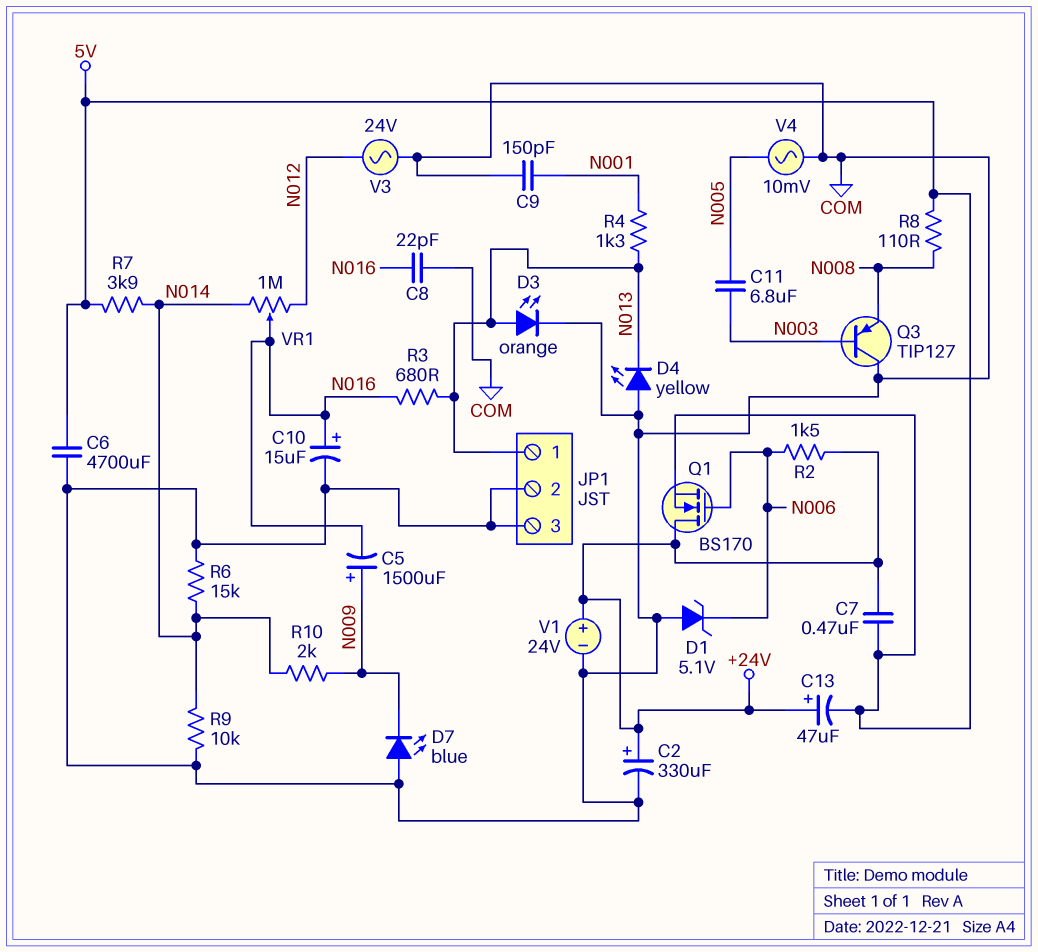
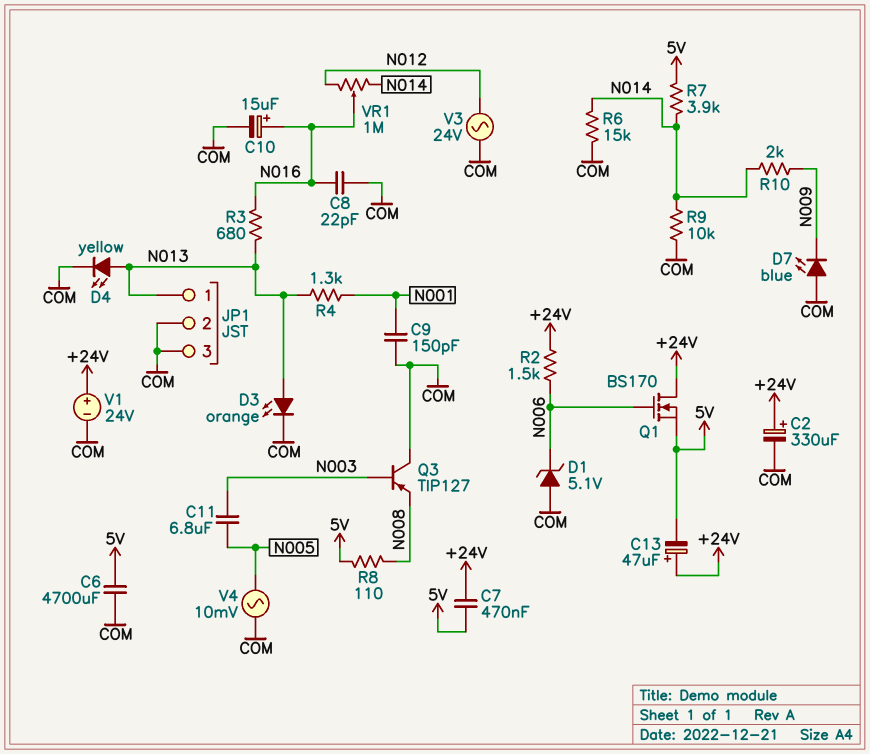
C5: 1500uF (plus N009, minus N016) -> none
D4: LED yellow (A COM, K N013) -> LED yellow (A N013, K COM)

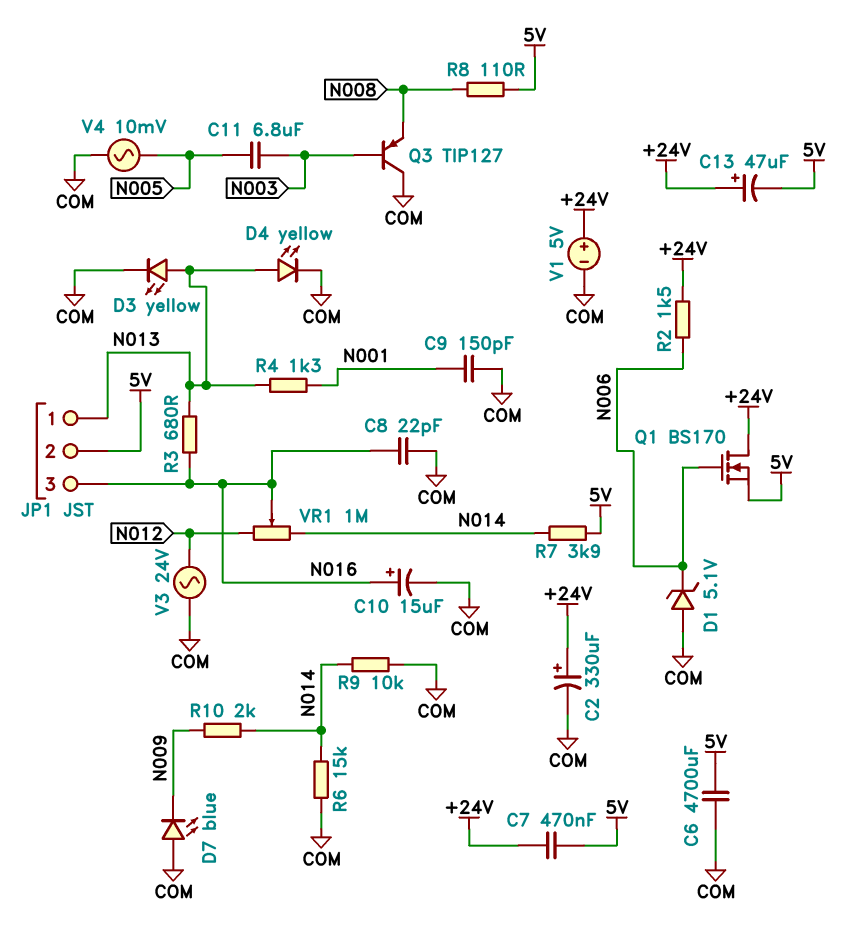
D3: LED orange (A N013, K COM) -> LED yellow (A N013, K COM)
JP1 pin 2: COM -> 5V
JP1 pin 3: COM -> N016
V1: 24V (plus +24V, minus COM) -> 5V (plus +24V, minus COM)

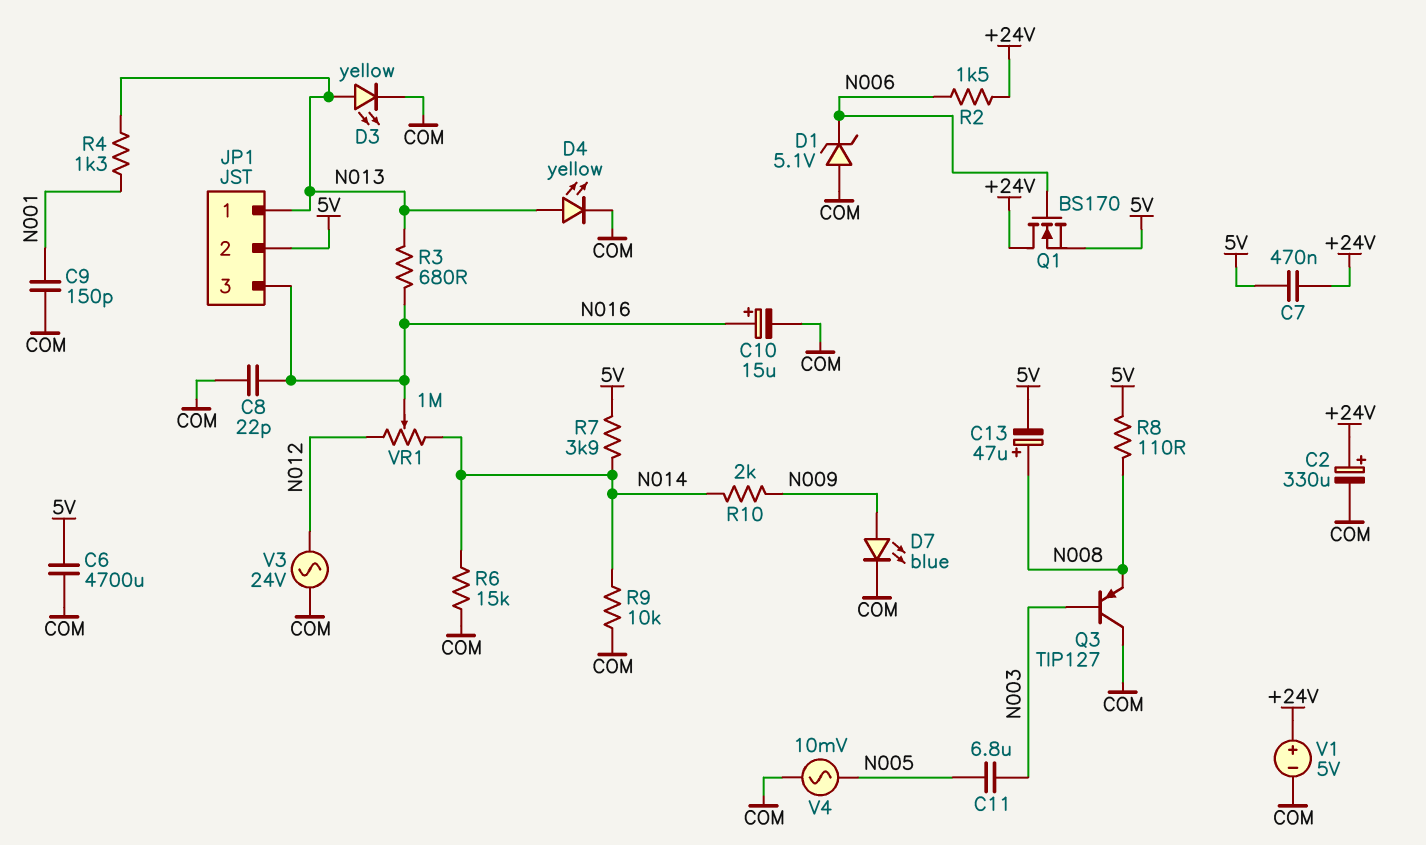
C13: 47uF (plus +24V, minus 5V) -> 47uF (plus N008, minus 5V)
D7: LED blue (A COM, K N009) -> LED blue (A N009, K COM)

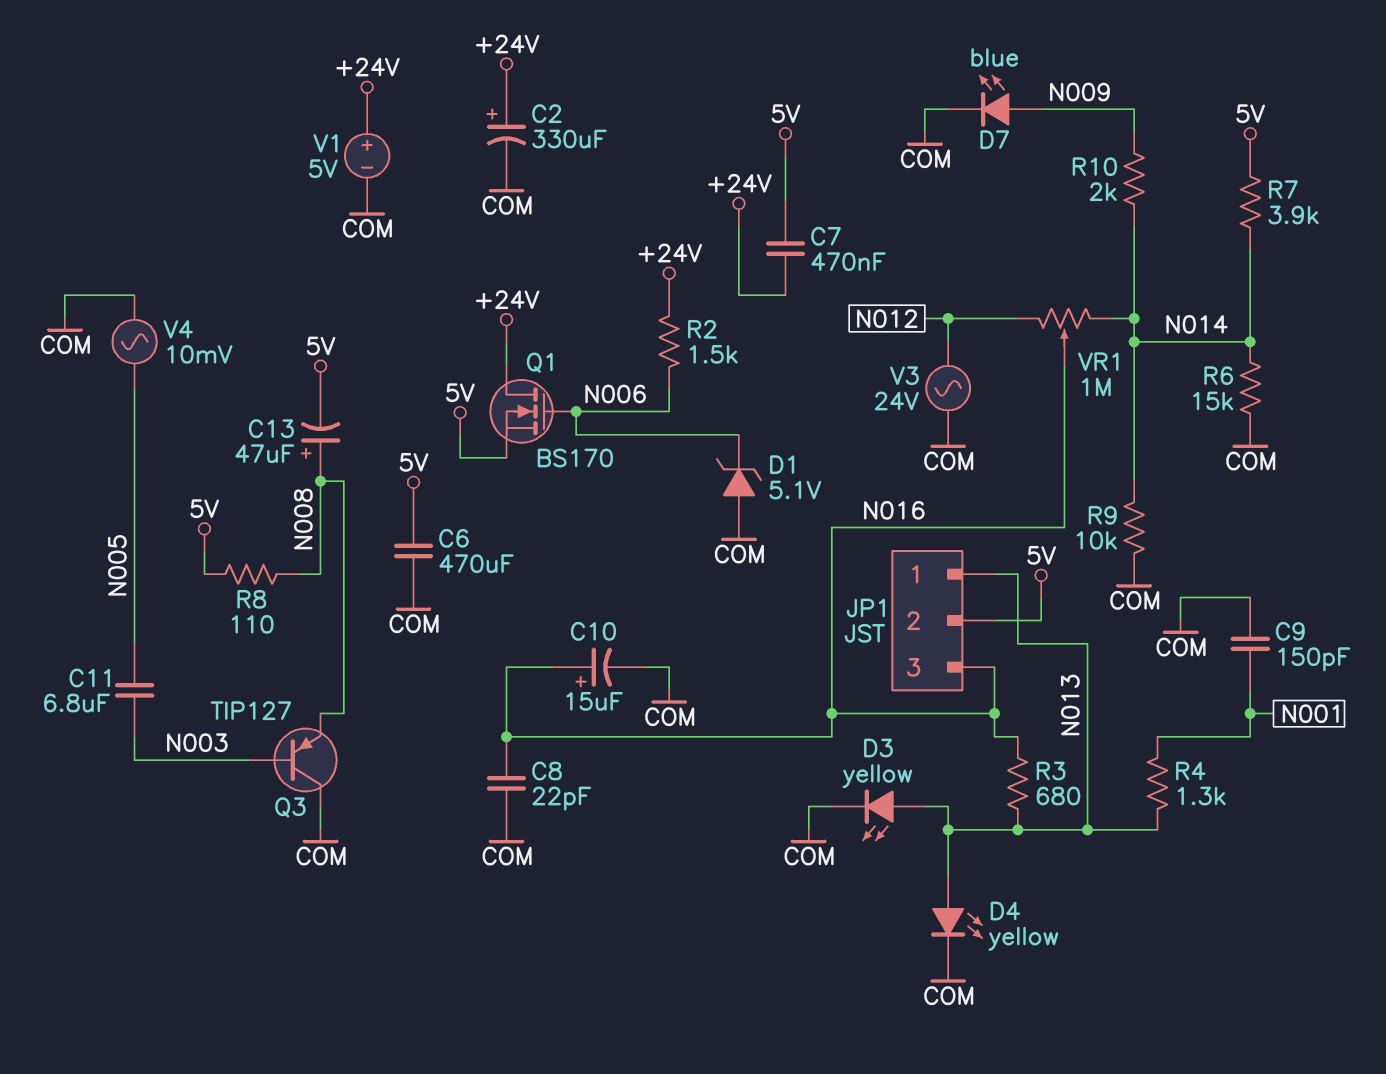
C6: 4700uF (5V, COM) -> 470uF (5V, COM)

